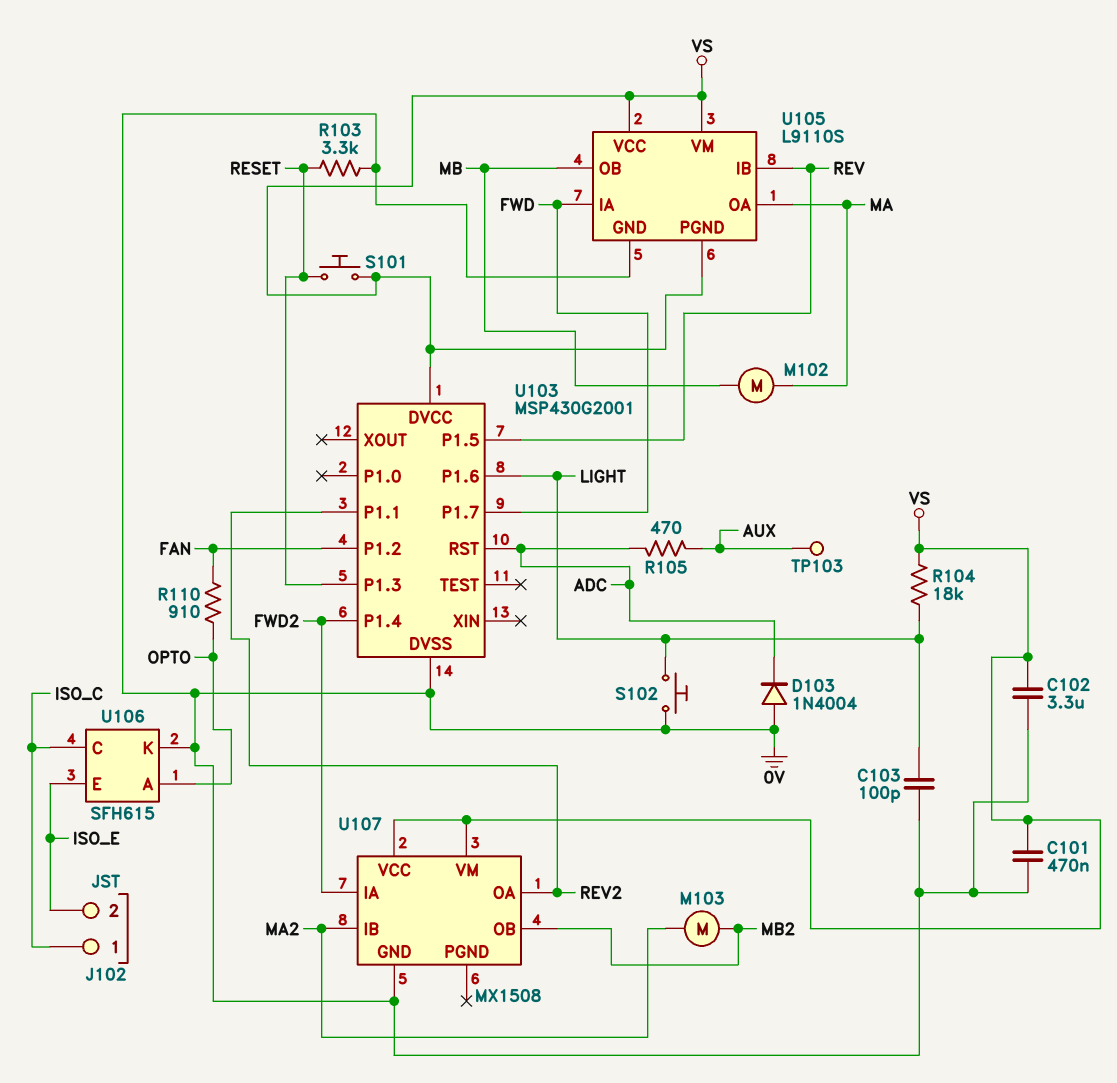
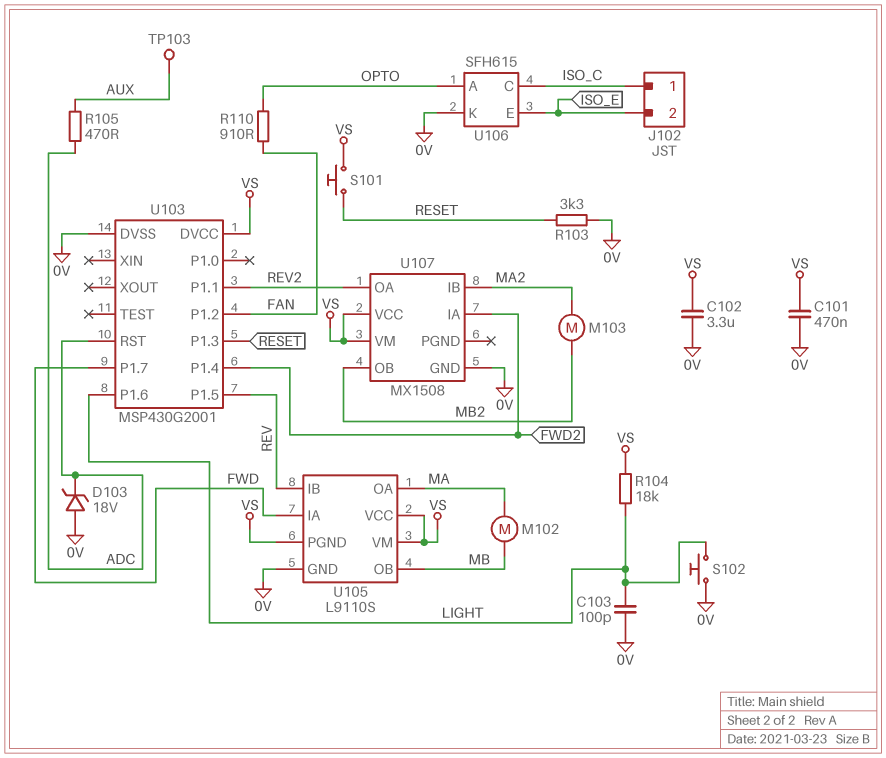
D103: diode 1N4004 (A 0V, K ADC) -> zener 18V (A 0V, K ADC)

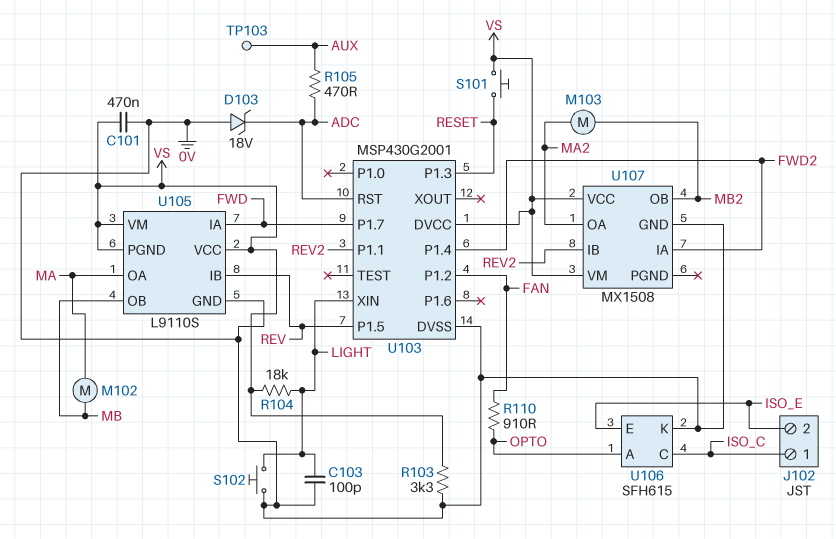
C102: 3.3uF (0V, VS) -> none
R103: 3.3k (0V, RESET) -> 3.3k (0V, VS)
U103 pin P1.6: LIGHT -> none
U103 pin XIN: none -> LIGHT
U107 pin IB: MA2 -> REV2
U107 pin OA: REV2 -> MA2

